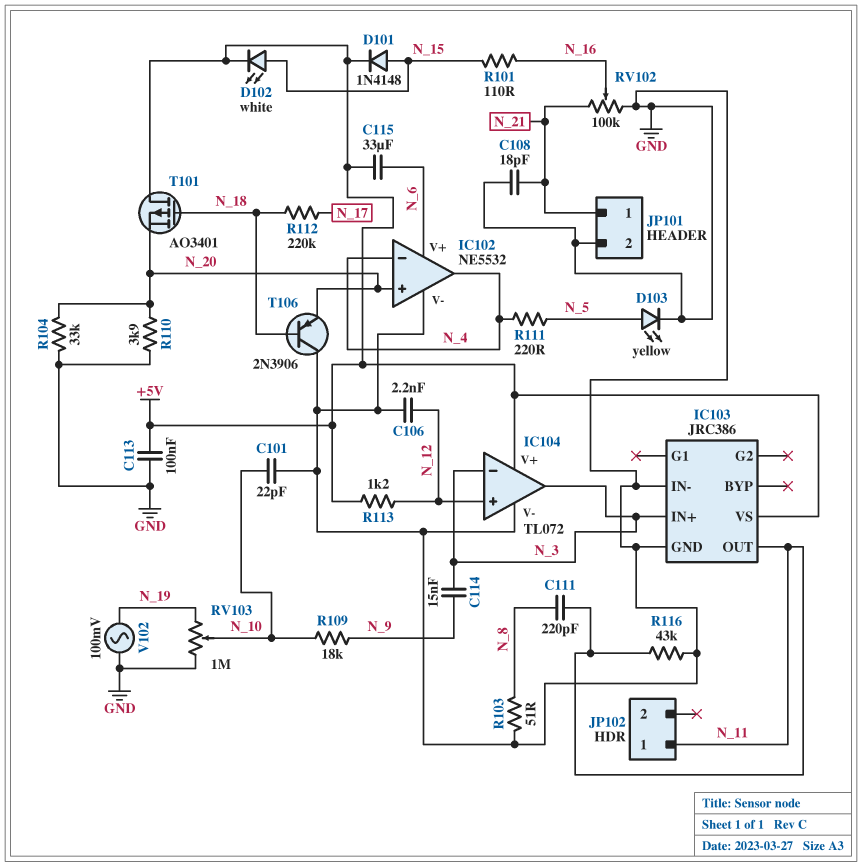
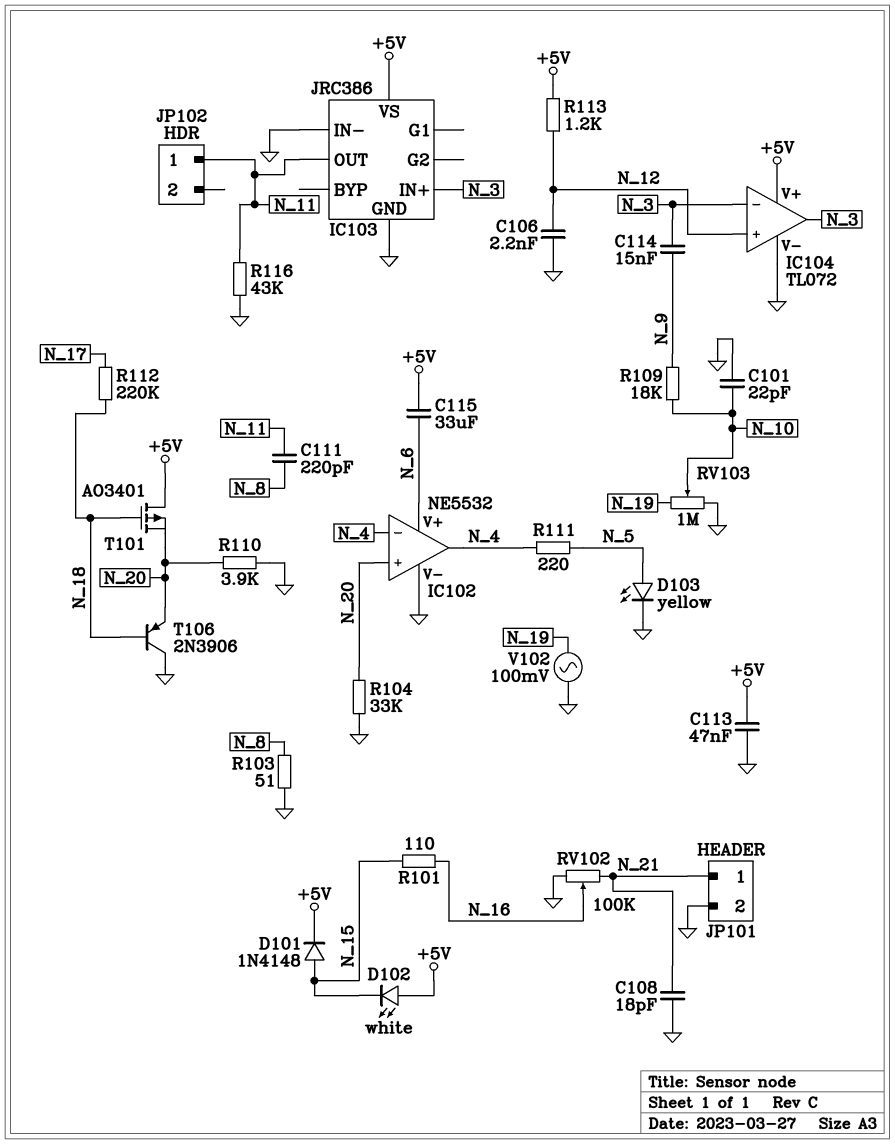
C113: 100nF (+5V, GND) -> 47nF (+5V, GND)
D102: LED white (A N_15, K +5V) -> LED white (A +5V, K N_15)

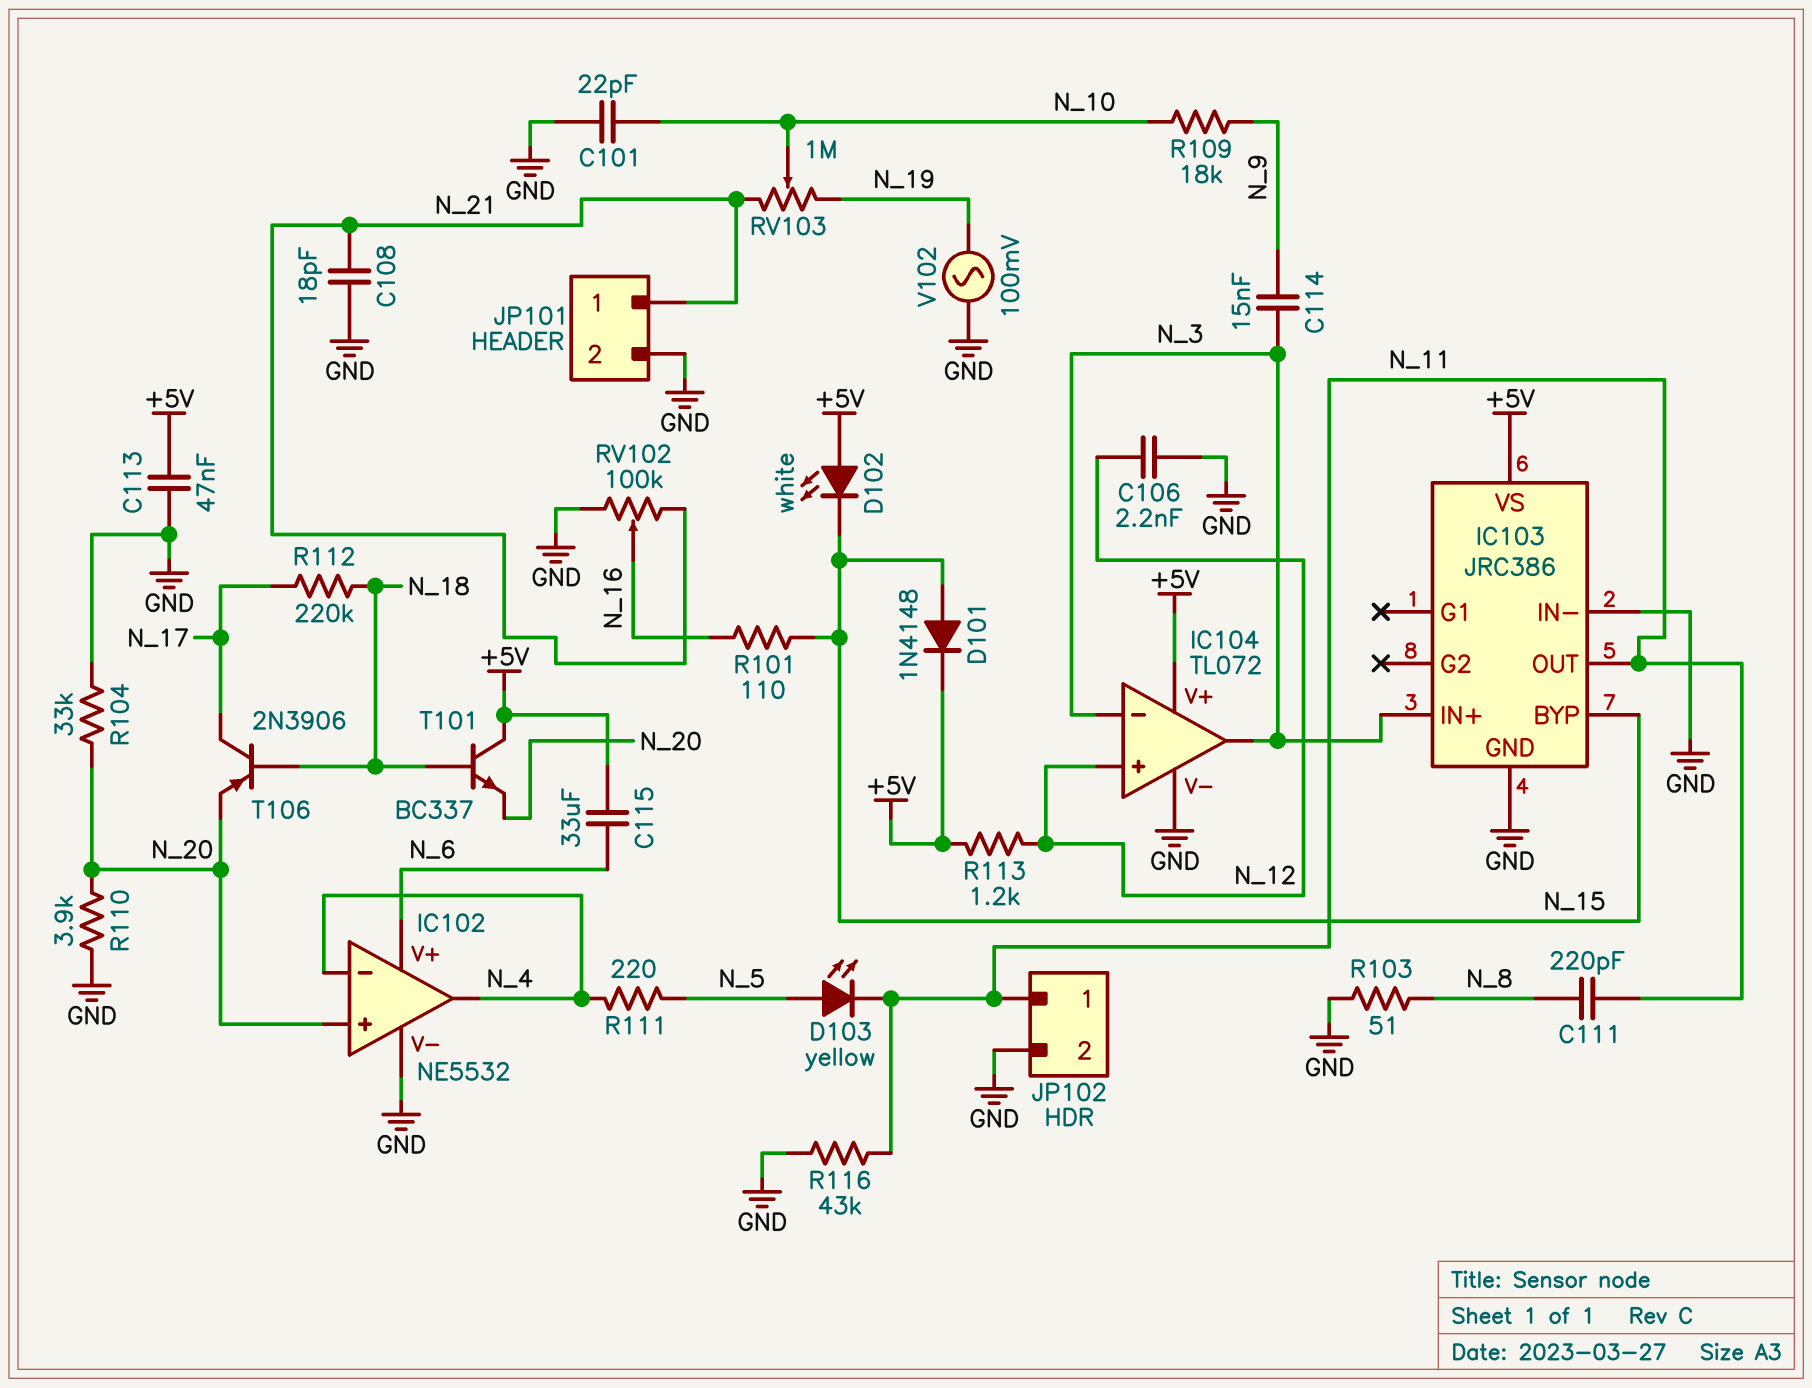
D103: LED yellow (A N_5, K GND) -> LED yellow (A N_5, K N_11)
IC103 pin BYP: none -> N_15
JP102 pin 2: none -> GND
RV103: 1M (GND, N_19, wiper N_10) -> 1M (N_19, N_21, wiper N_10)
T101: PMOS AO3401 (G N_18, D +5V, S N_20) -> NPN BC337 (B N_18, C +5V, E N_20)
T106: PNP 2N3906 (B N_18, C GND, E N_20) -> PNP 2N3906 (B N_18, C N_17, E N_20)

